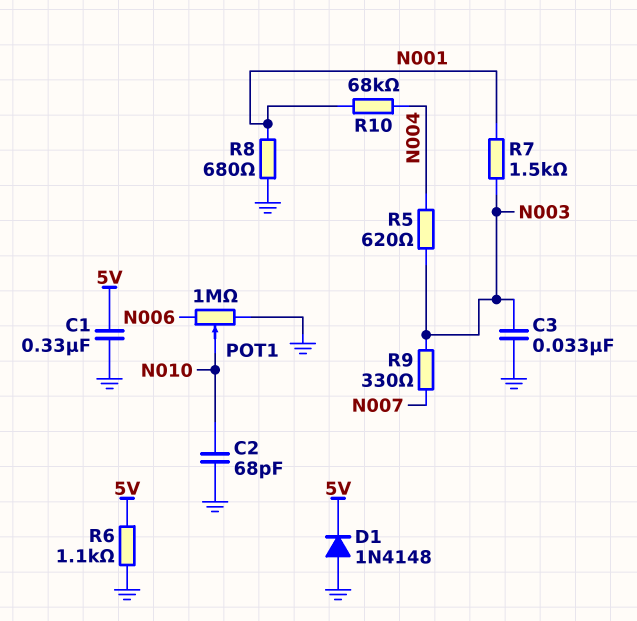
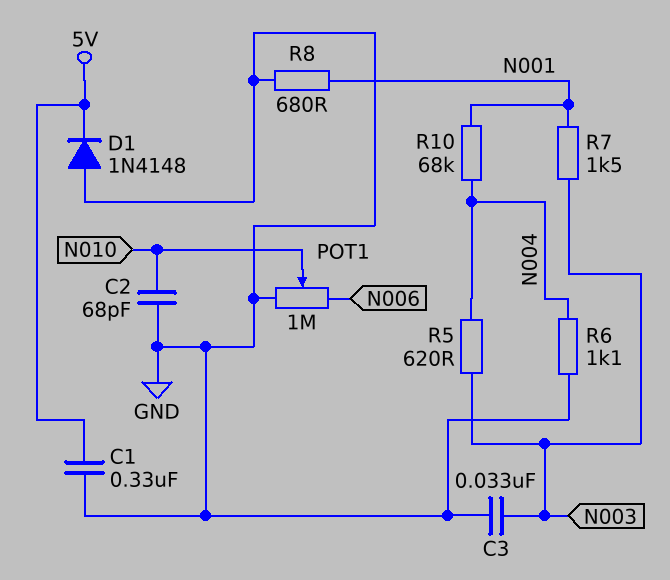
R6: 1.1k (5V, GND) -> 1.1k (GND, N004)
R9: 330 (N003, N007) -> none

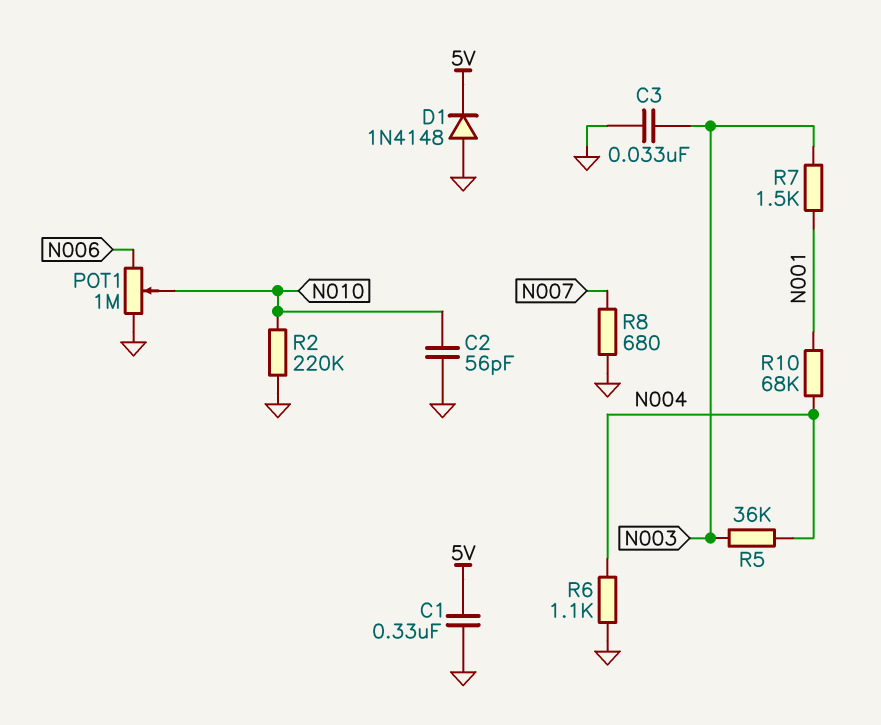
C2: 68pF (GND, N010) -> 56pF (GND, N010)
R2: none -> 220k (GND, N010)
R5: 620 (N003, N004) -> 36k (N003, N004)
R8: 680 (GND, N001) -> 680 (GND, N007)

